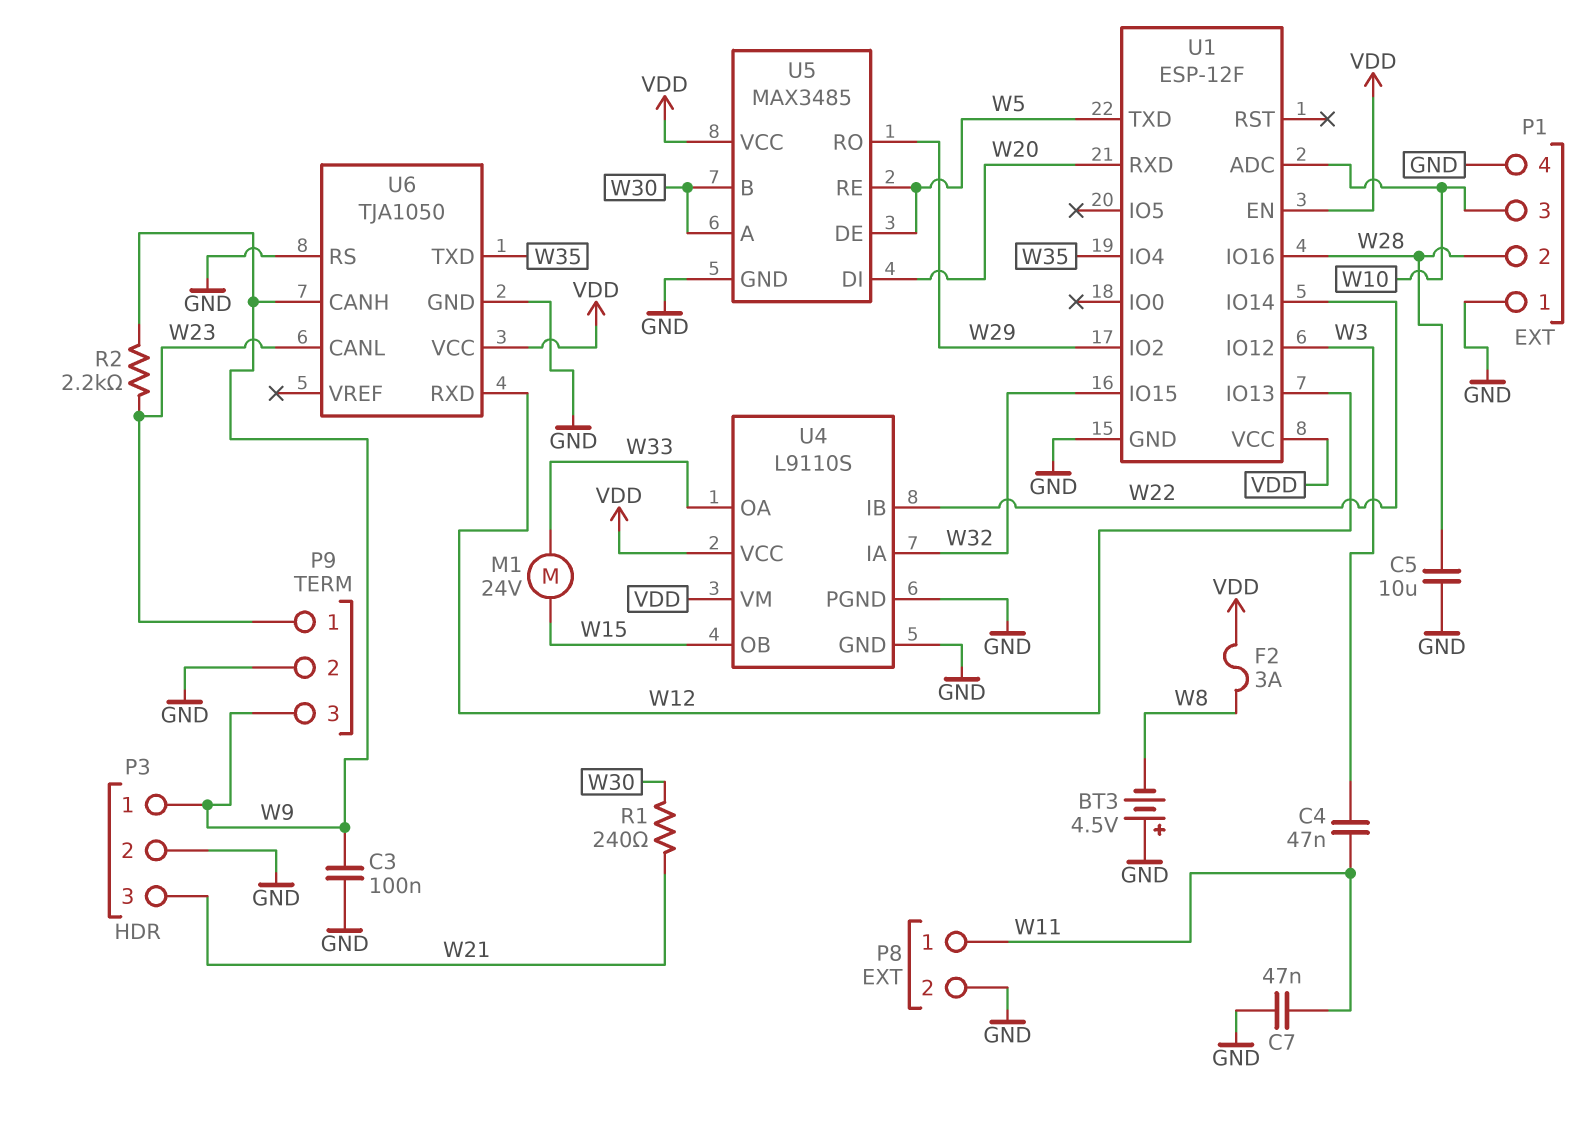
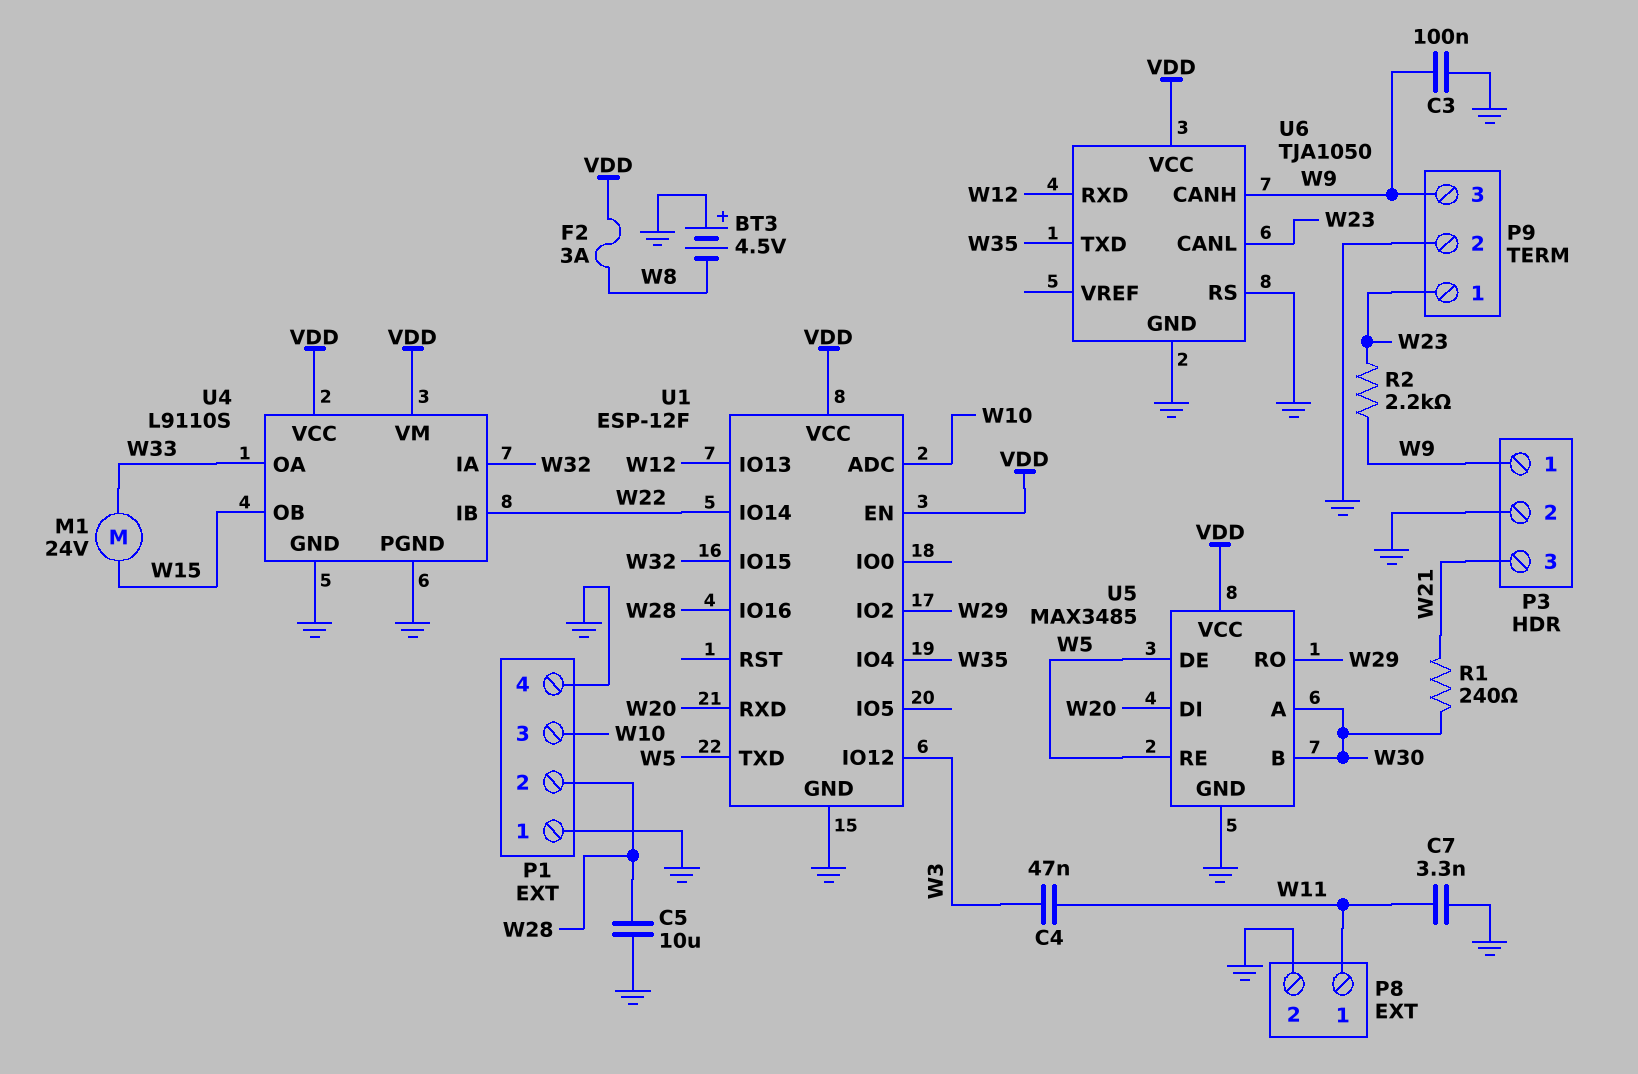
C7: 47nF (GND, W11) -> 3.3nF (GND, W11)

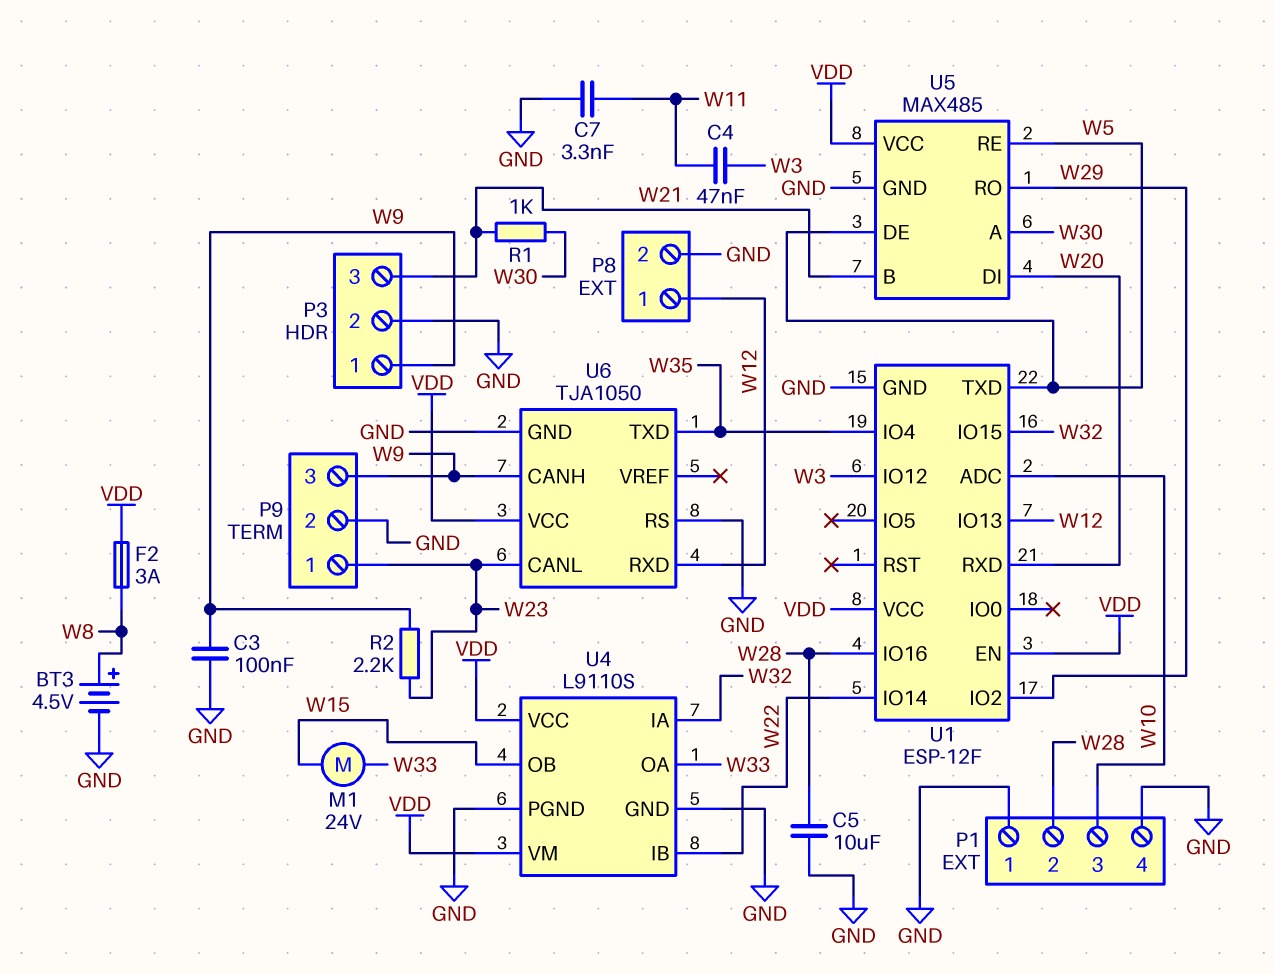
BT3: 4.5V (plus GND, minus W8) -> 4.5V (plus W8, minus GND)
P8 pin 1: W11 -> W12
R1: 240 (W21, W30) -> 1k (W21, W30)
U5: MAX3485 -> MAX485
U5 pin B: W30 -> W21

